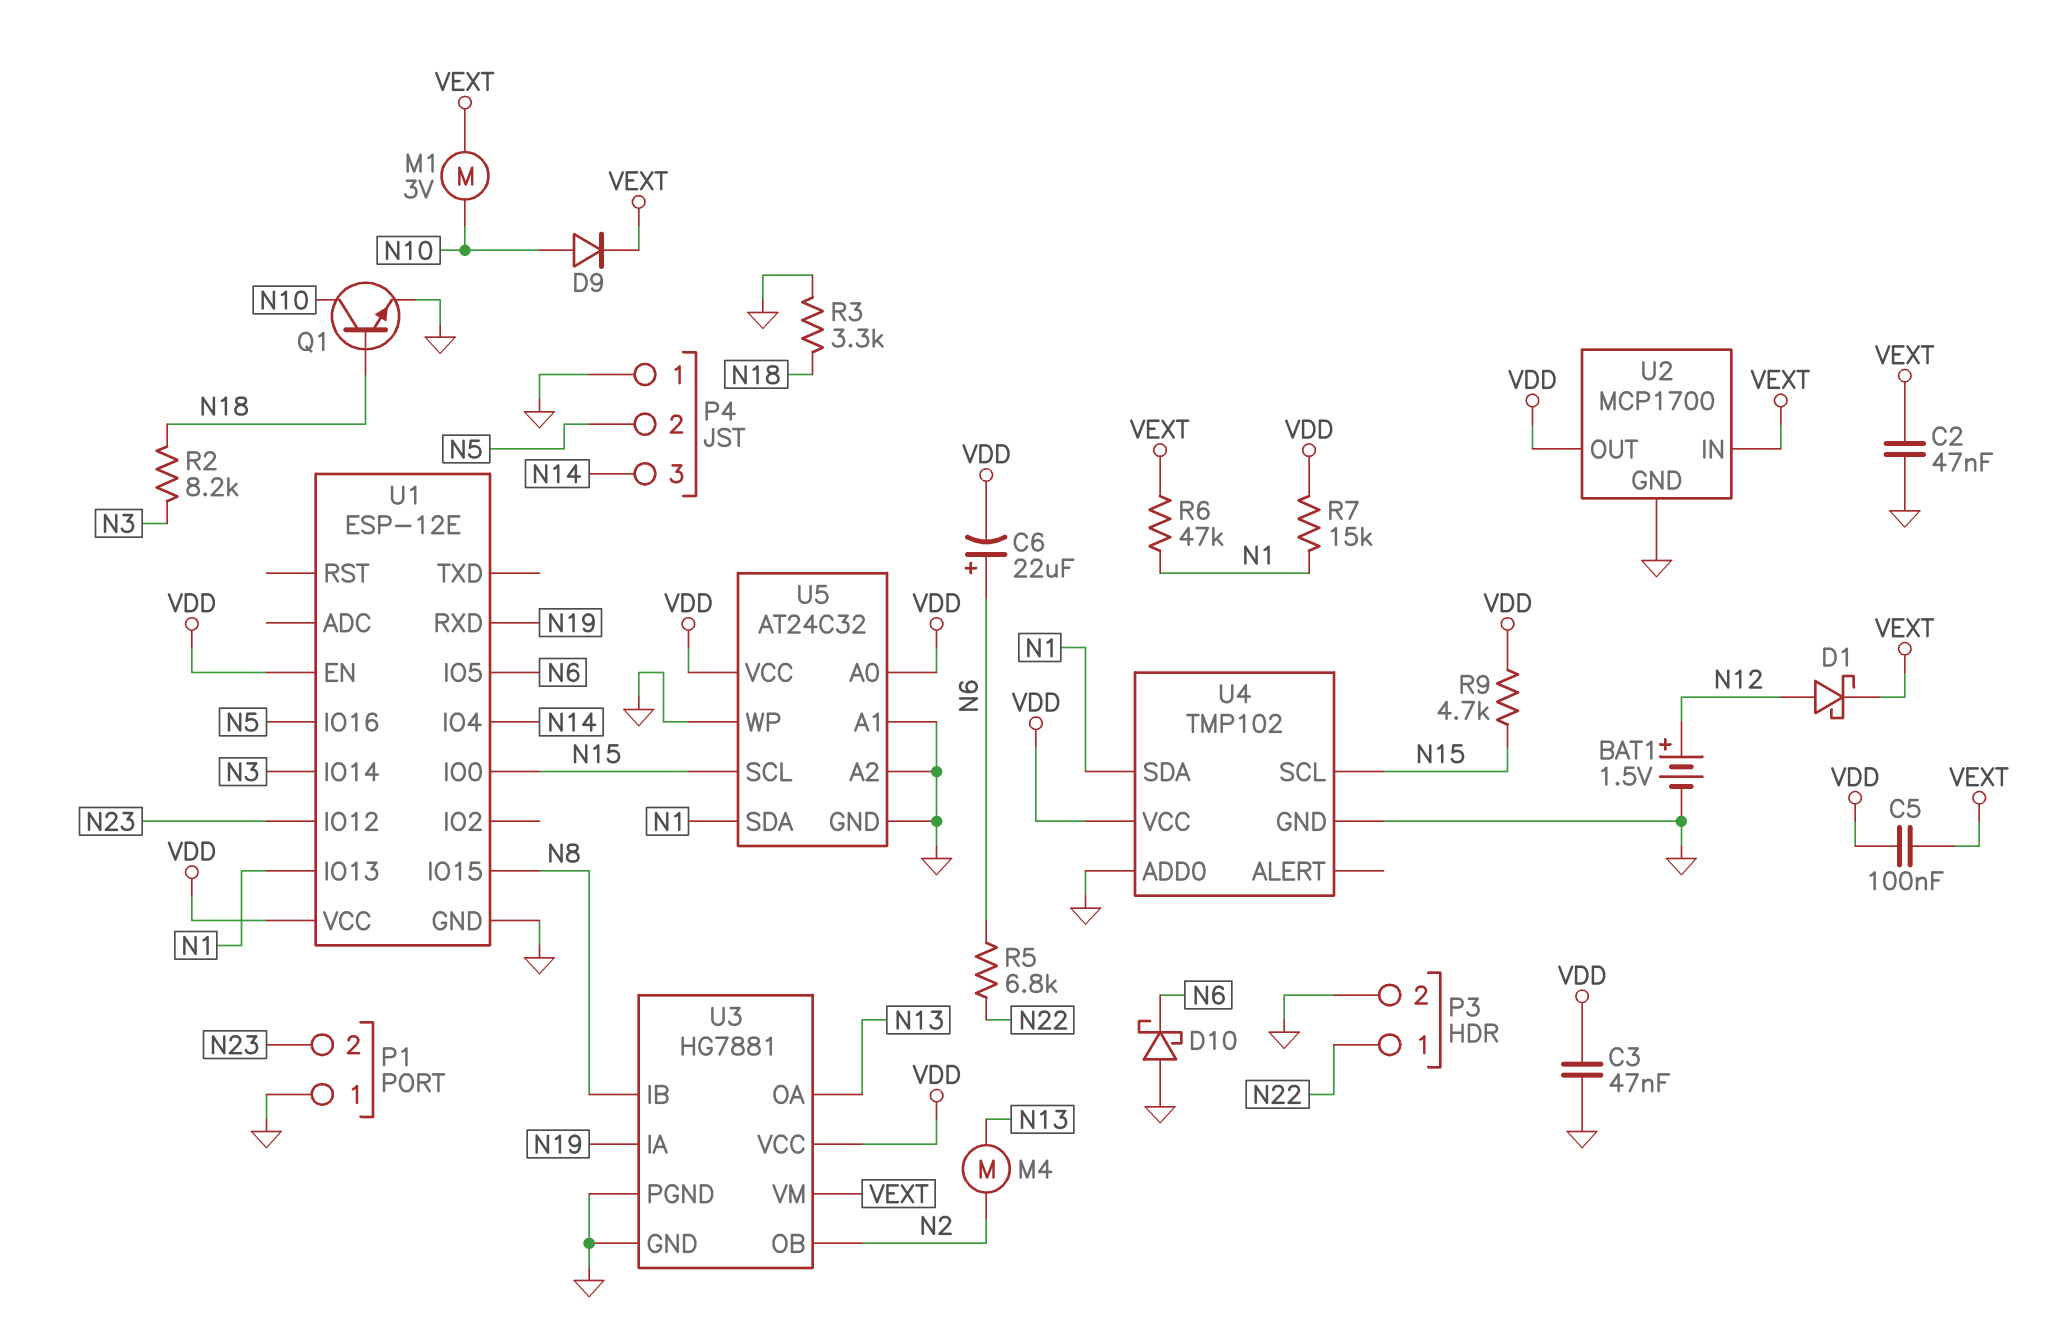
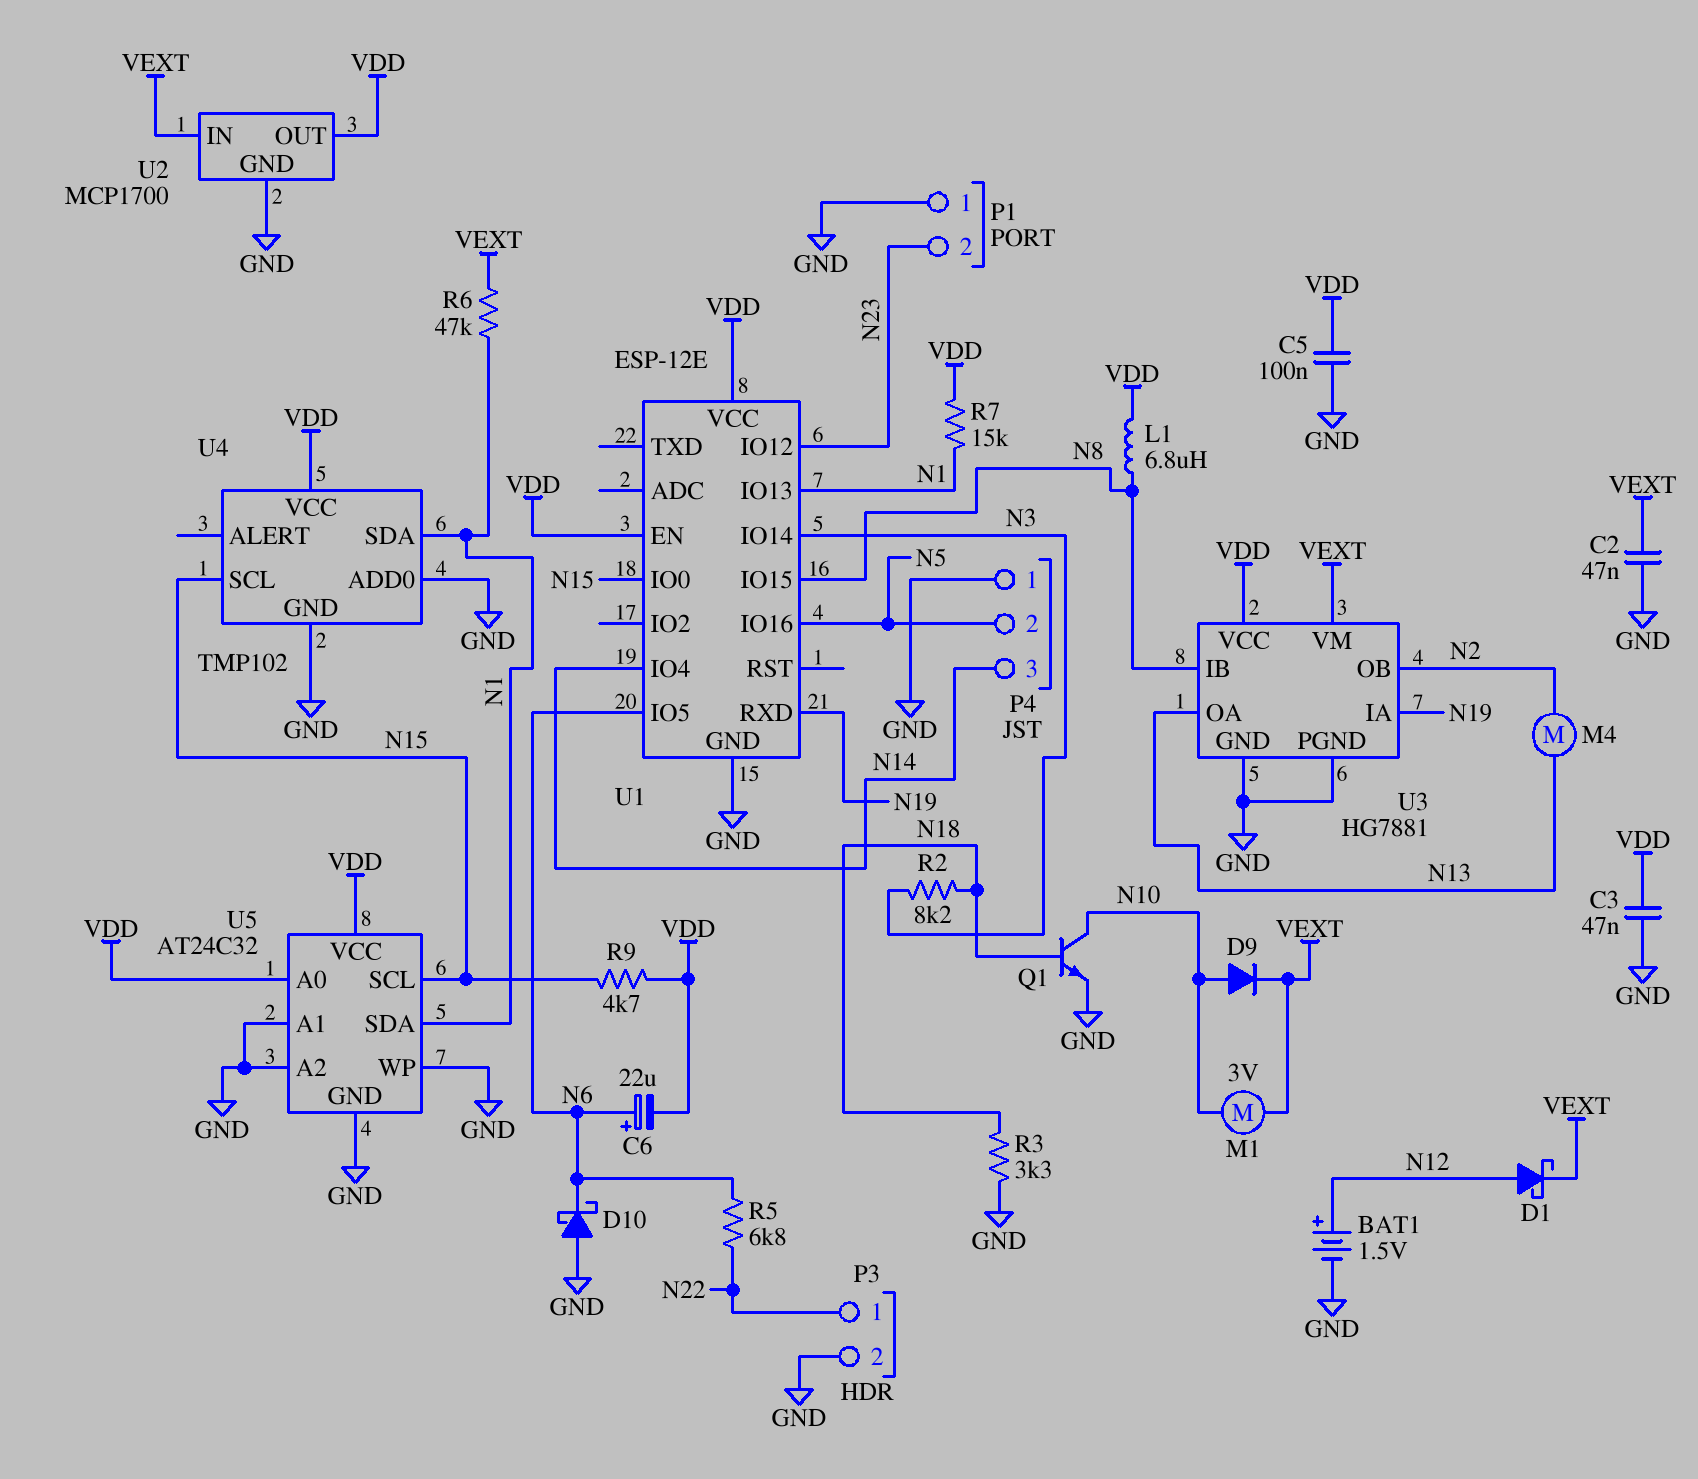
C5: 100nF (VDD, VEXT) -> 100nF (GND, VDD)
L1: none -> 6.8uH (N8, VDD)

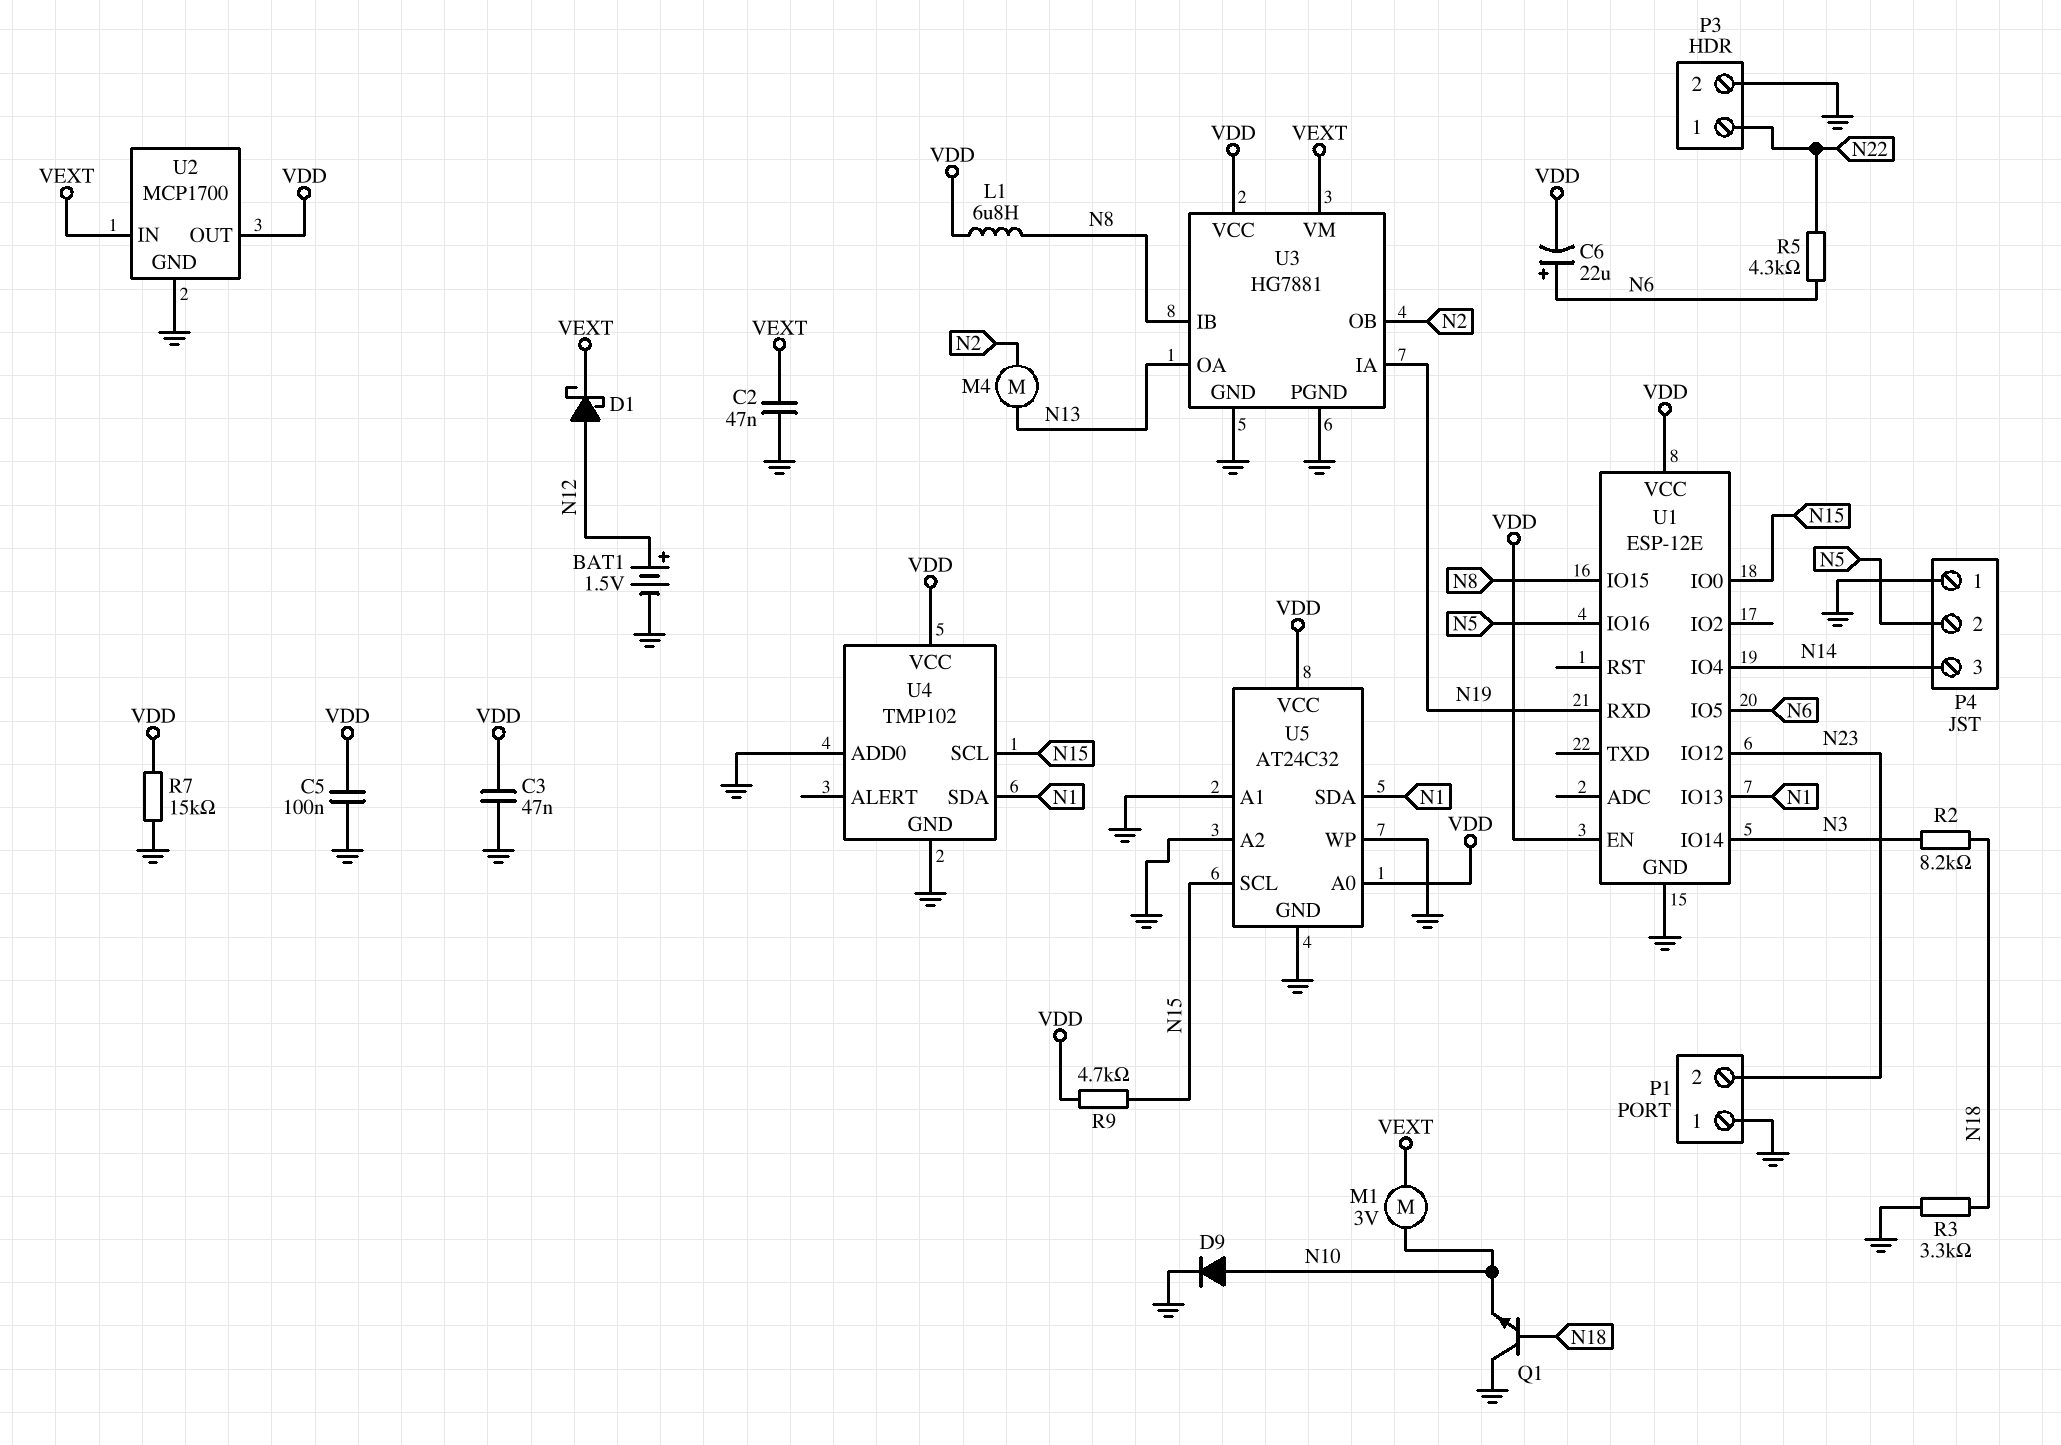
D9: diode (A N10, K VEXT) -> diode (A N10, K GND)
D10: schottky (A GND, K N6) -> none
Q1: NPN (B N18, C N10, E GND) -> NPN (B N18, C GND, E N10)
R5: 6.8k (N6, N22) -> 4.3k (N6, N22)
R6: 47k (N1, VEXT) -> none
R7: 15k (N1, VDD) -> 15k (GND, VDD)

